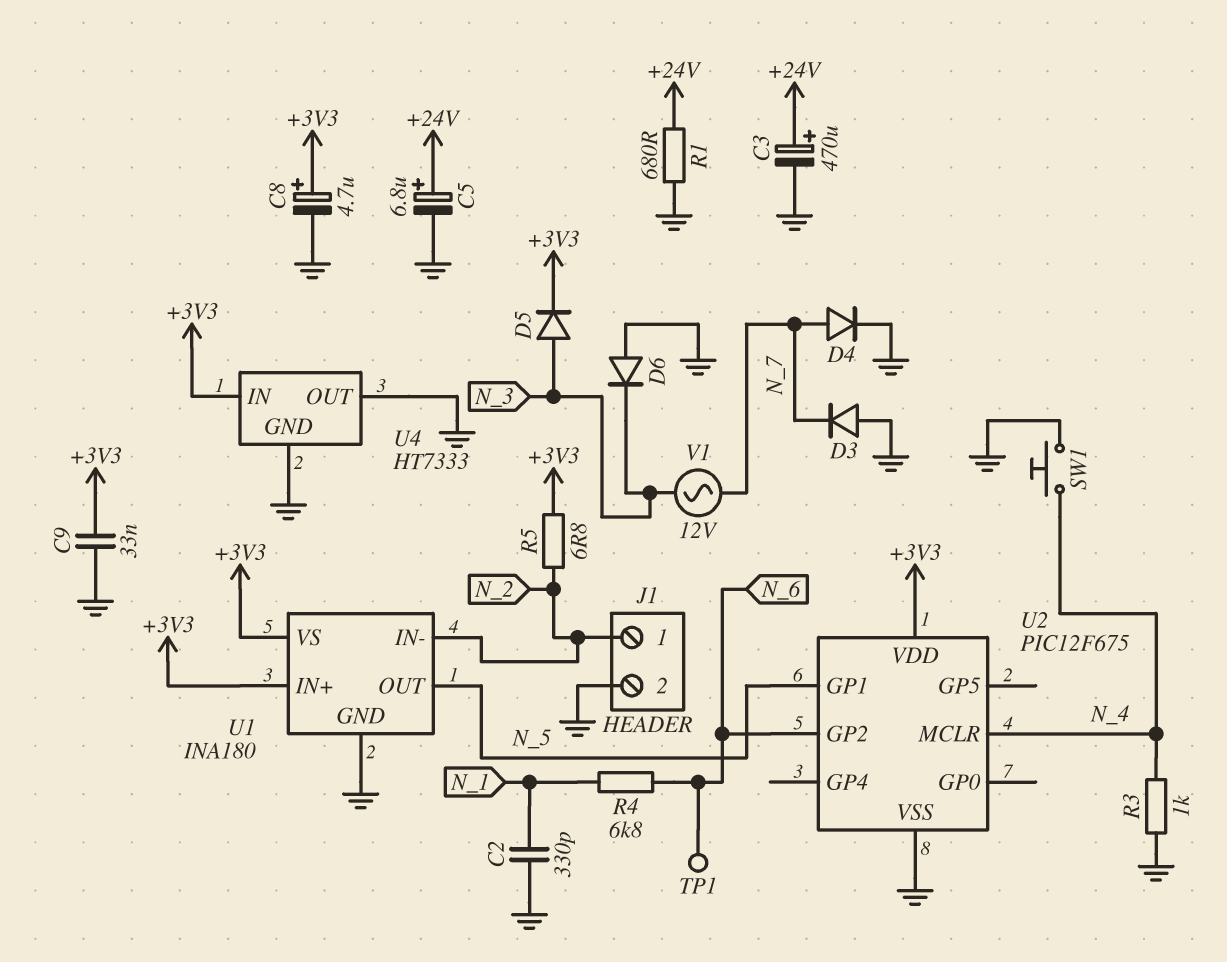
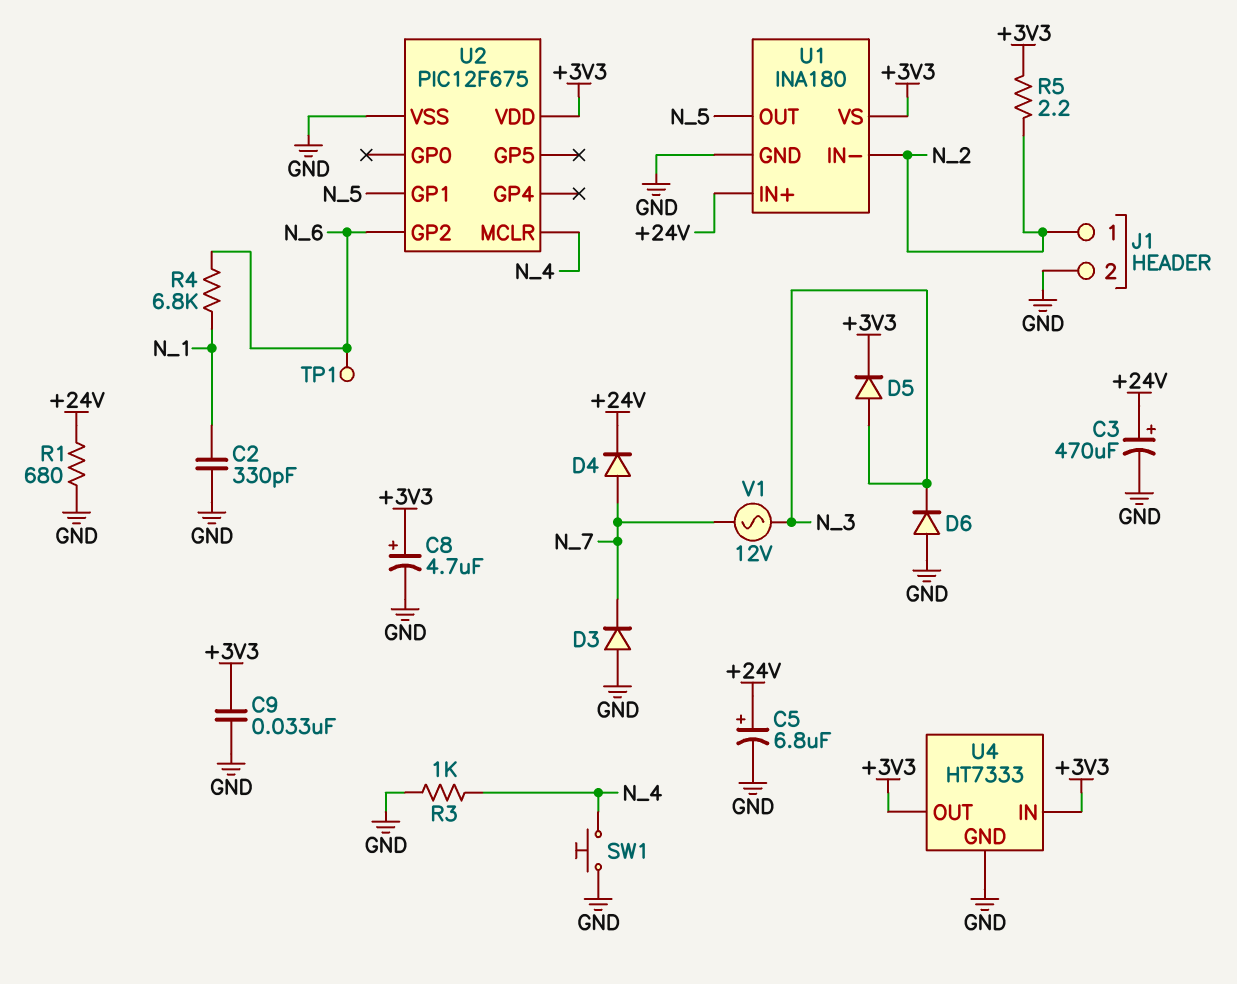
D4: diode (A N_7, K GND) -> diode (A N_7, K +24V)
R5: 6.8 (+3V3, N_2) -> 2.2 (+3V3, N_2)
U1 pin IN+: +3V3 -> +24V
U4 pin OUT: GND -> +3V3

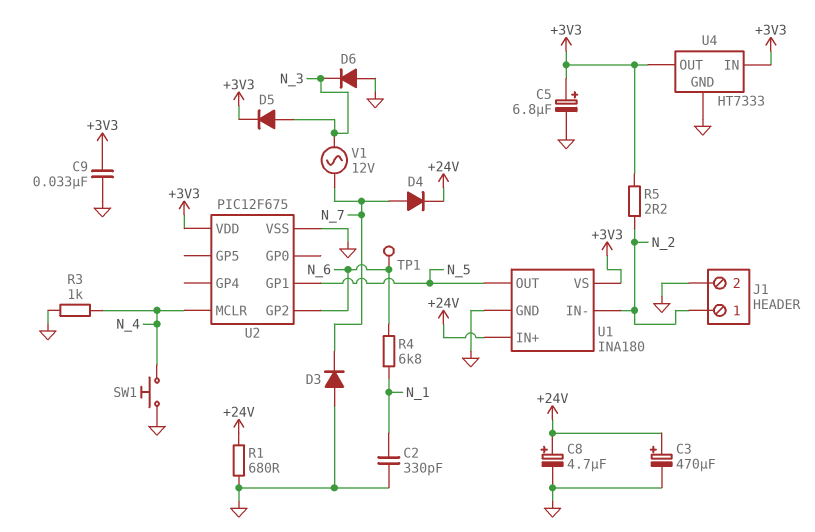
C5: 6.8uF (plus +24V, minus GND) -> 6.8uF (plus +3V3, minus GND)
C8: 4.7uF (plus +3V3, minus GND) -> 4.7uF (plus +24V, minus GND)

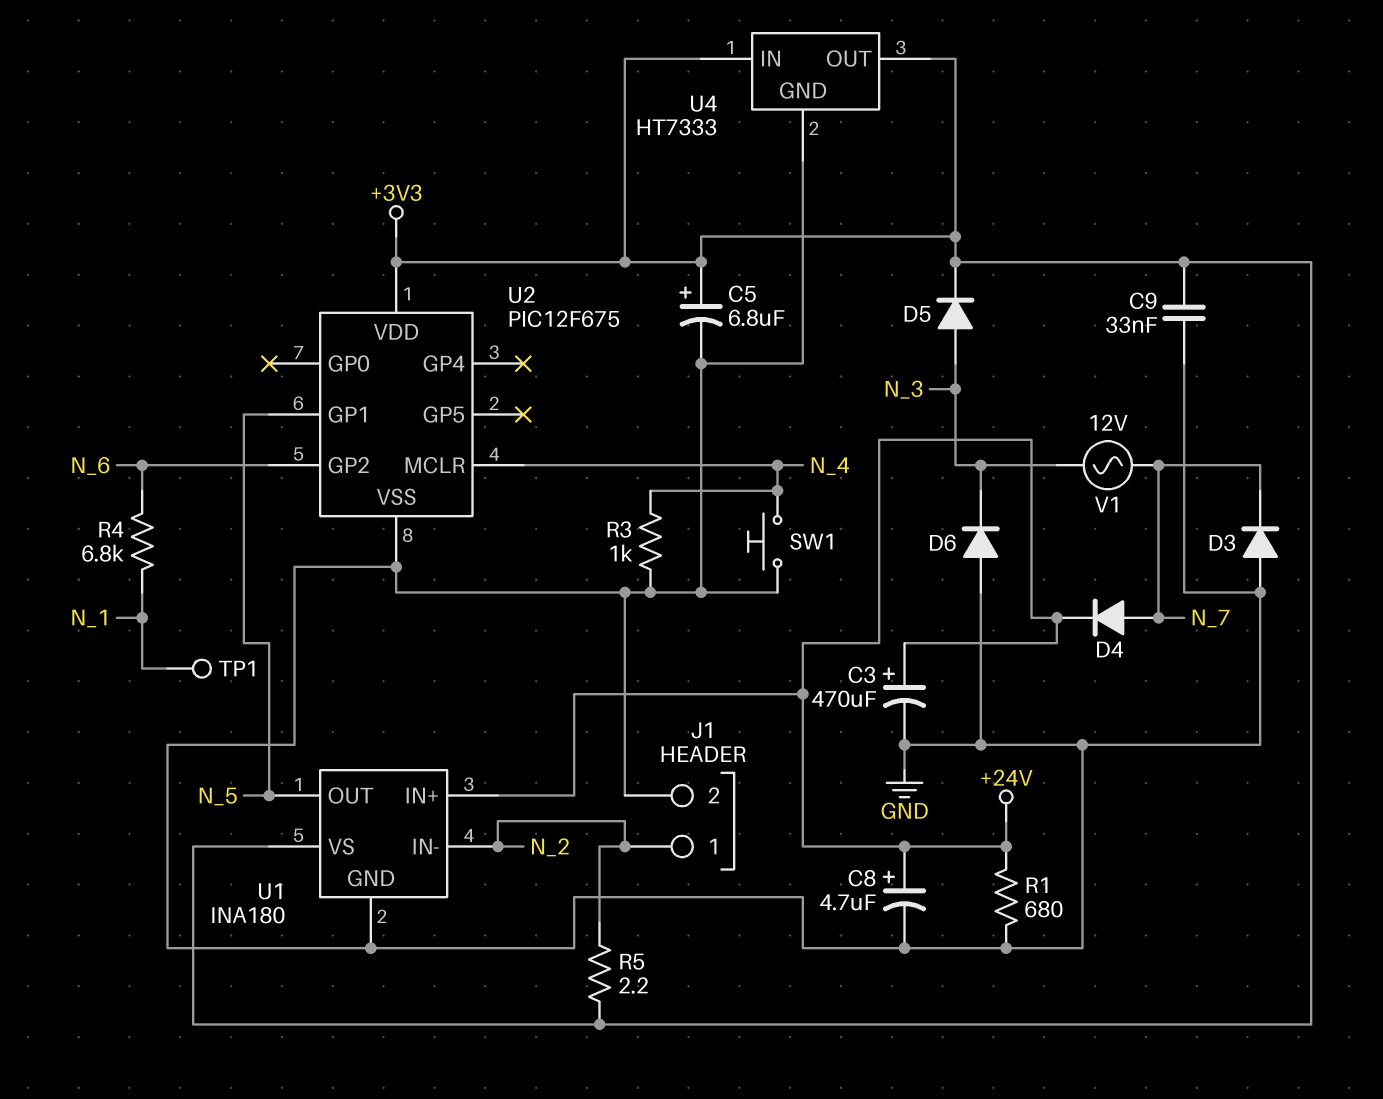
C2: 330pF (GND, N_1) -> none
TP1: test point (N_6) -> test point (N_1)

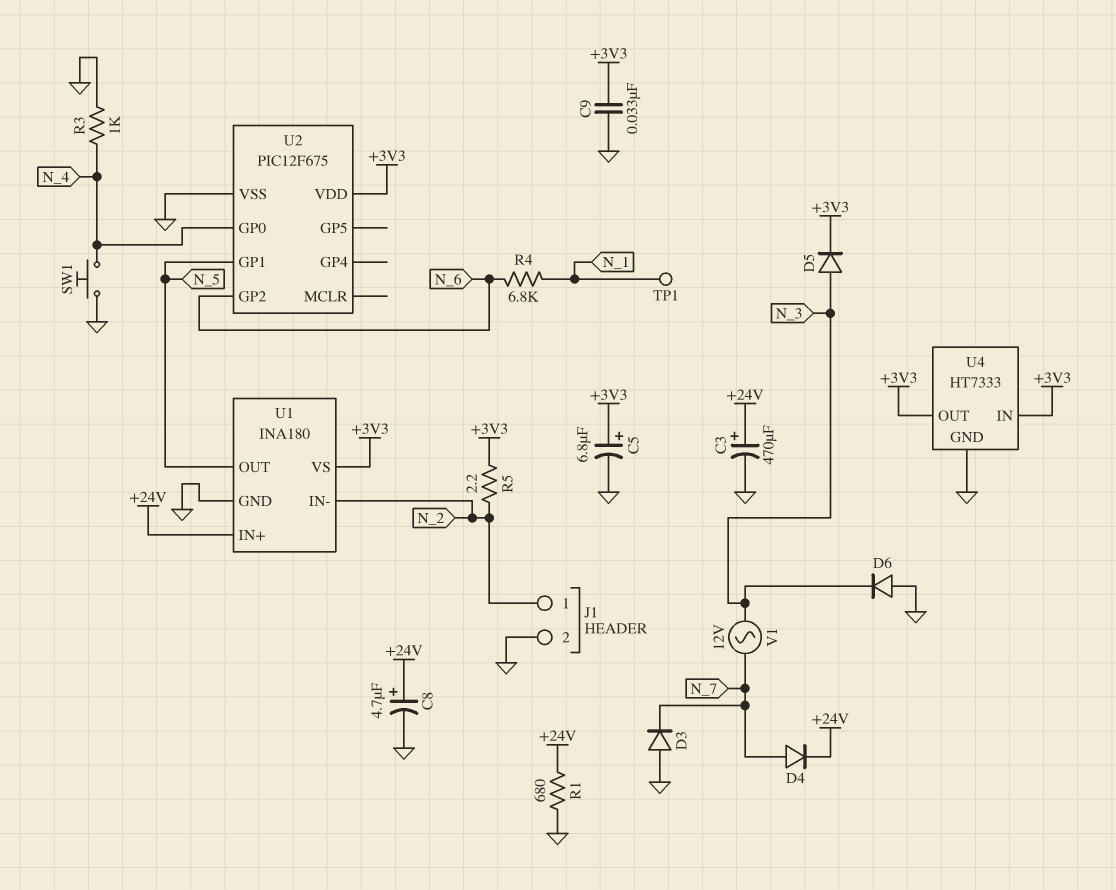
U2 pin GP0: none -> N_4
U2 pin MCLR: N_4 -> none

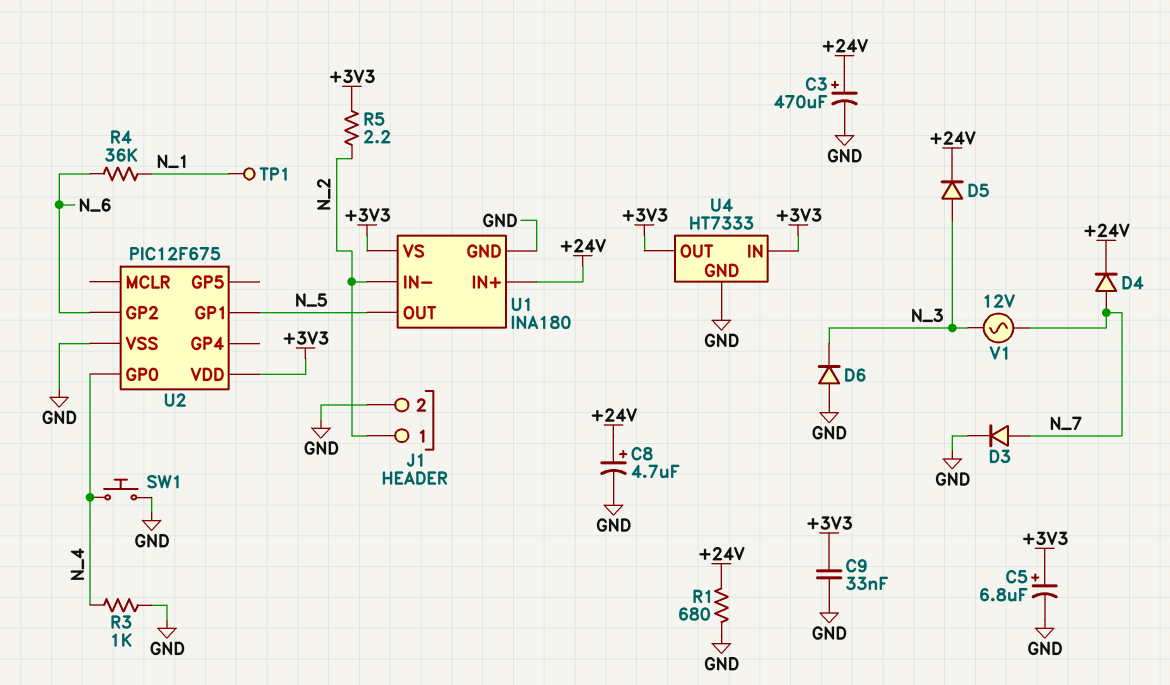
D3: diode (A GND, K N_7) -> diode (A N_7, K GND)
D5: diode (A N_3, K +3V3) -> diode (A N_3, K +24V)
R4: 6.8k (N_1, N_6) -> 36k (N_1, N_6)

